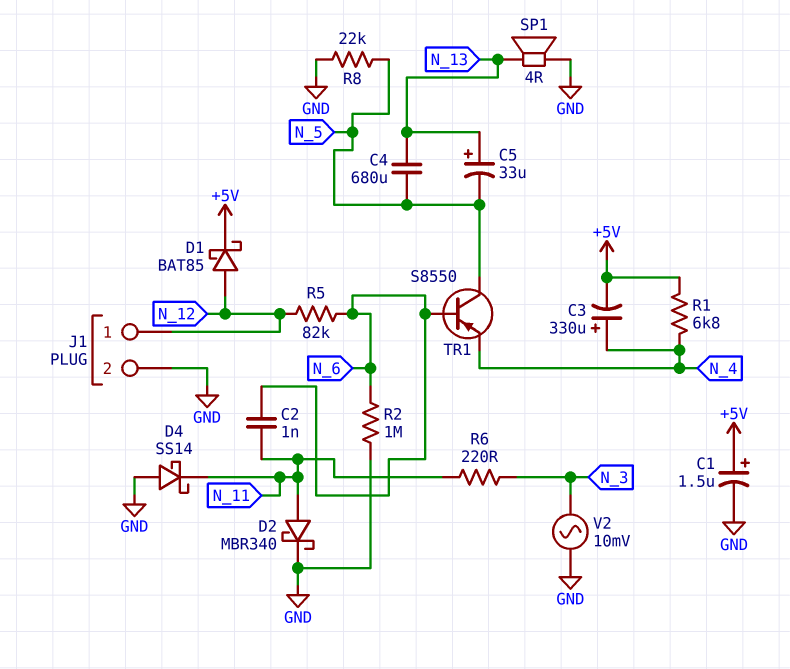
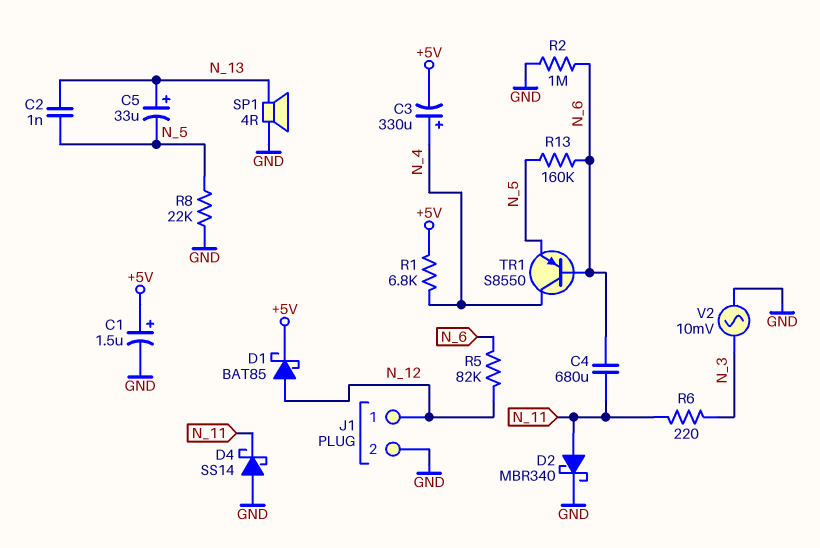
C2: 1nF (N_6, N_11) -> 1nF (N_5, N_13)
C4: 680uF (N_5, N_13) -> 680uF (N_6, N_11)
R13: none -> 160k (N_5, N_6)
TR1: PNP S8550 (B N_6, C N_5, E N_4) -> PNP S8550 (B N_6, C N_4, E N_5)

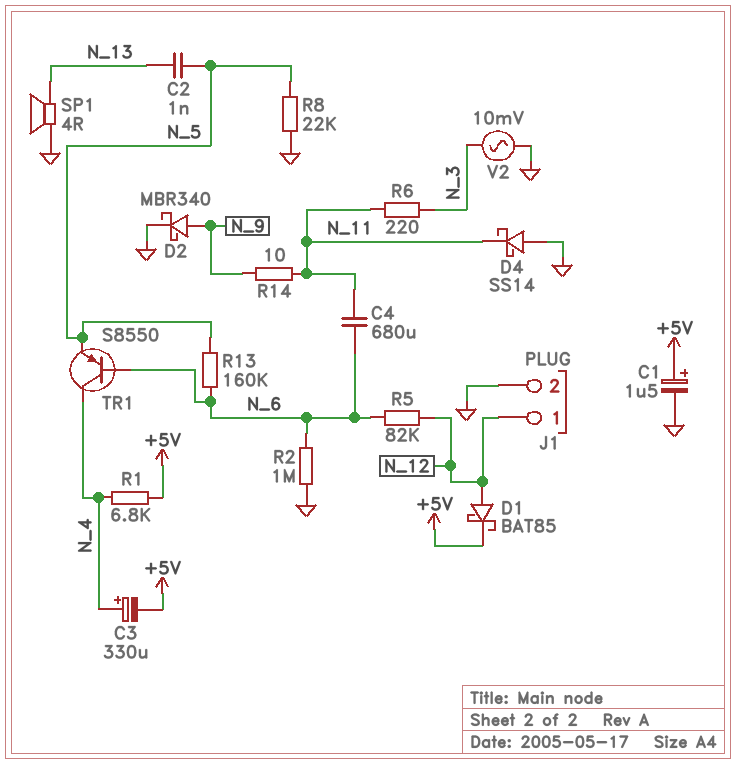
C5: 33uF (plus N_13, minus N_5) -> none
D2: schottky MBR340 (A N_11, K GND) -> schottky MBR340 (A N_9, K GND)
R14: none -> 10 (N_9, N_11)

